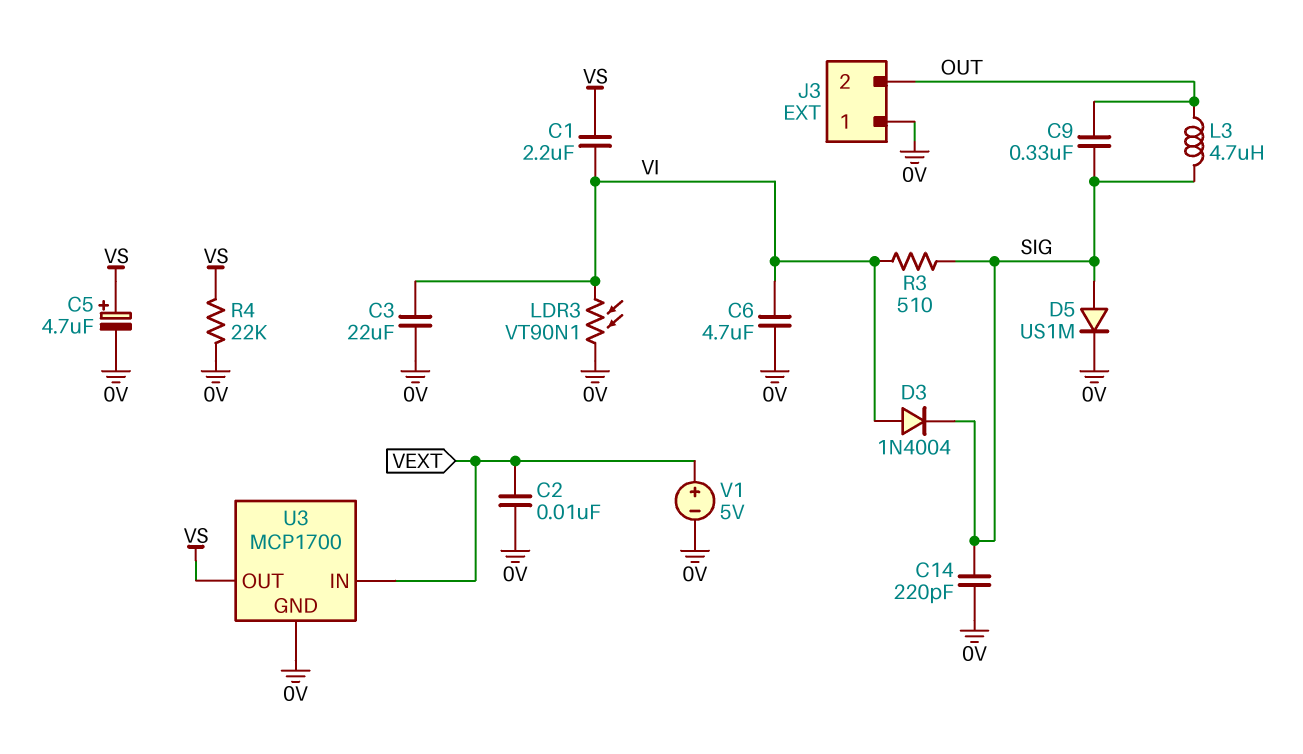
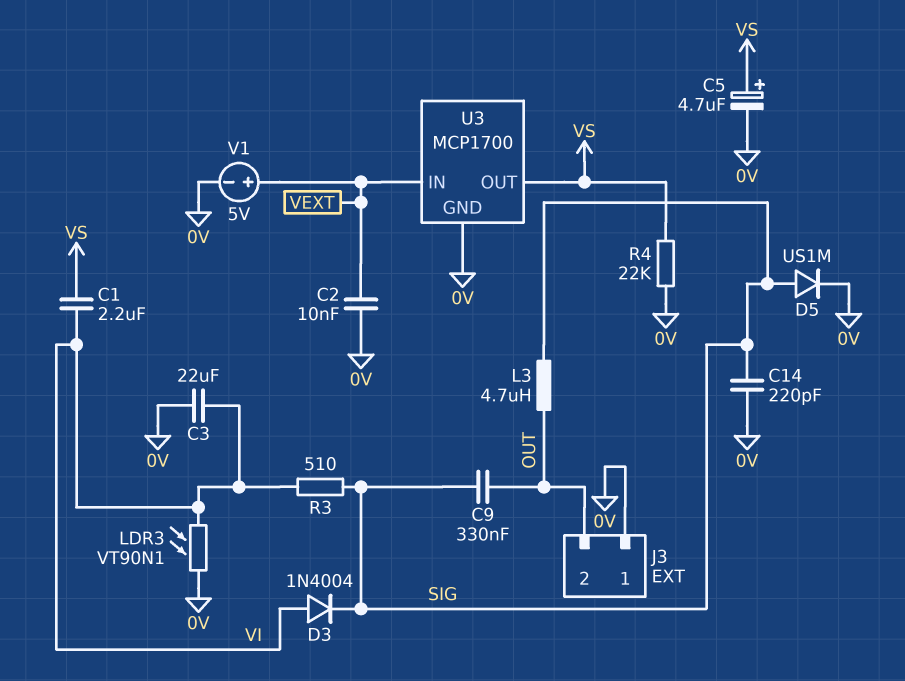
C6: 4.7uF (0V, VI) -> none

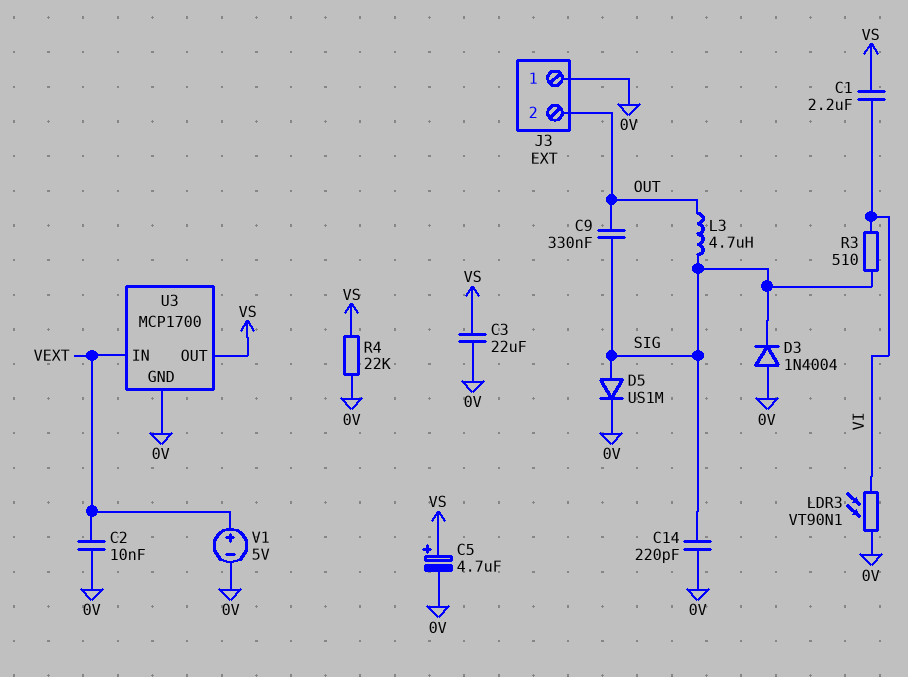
C3: 22uF (0V, VI) -> 22uF (0V, VS)
D3: diode 1N4004 (A VI, K SIG) -> diode 1N4004 (A 0V, K SIG)

